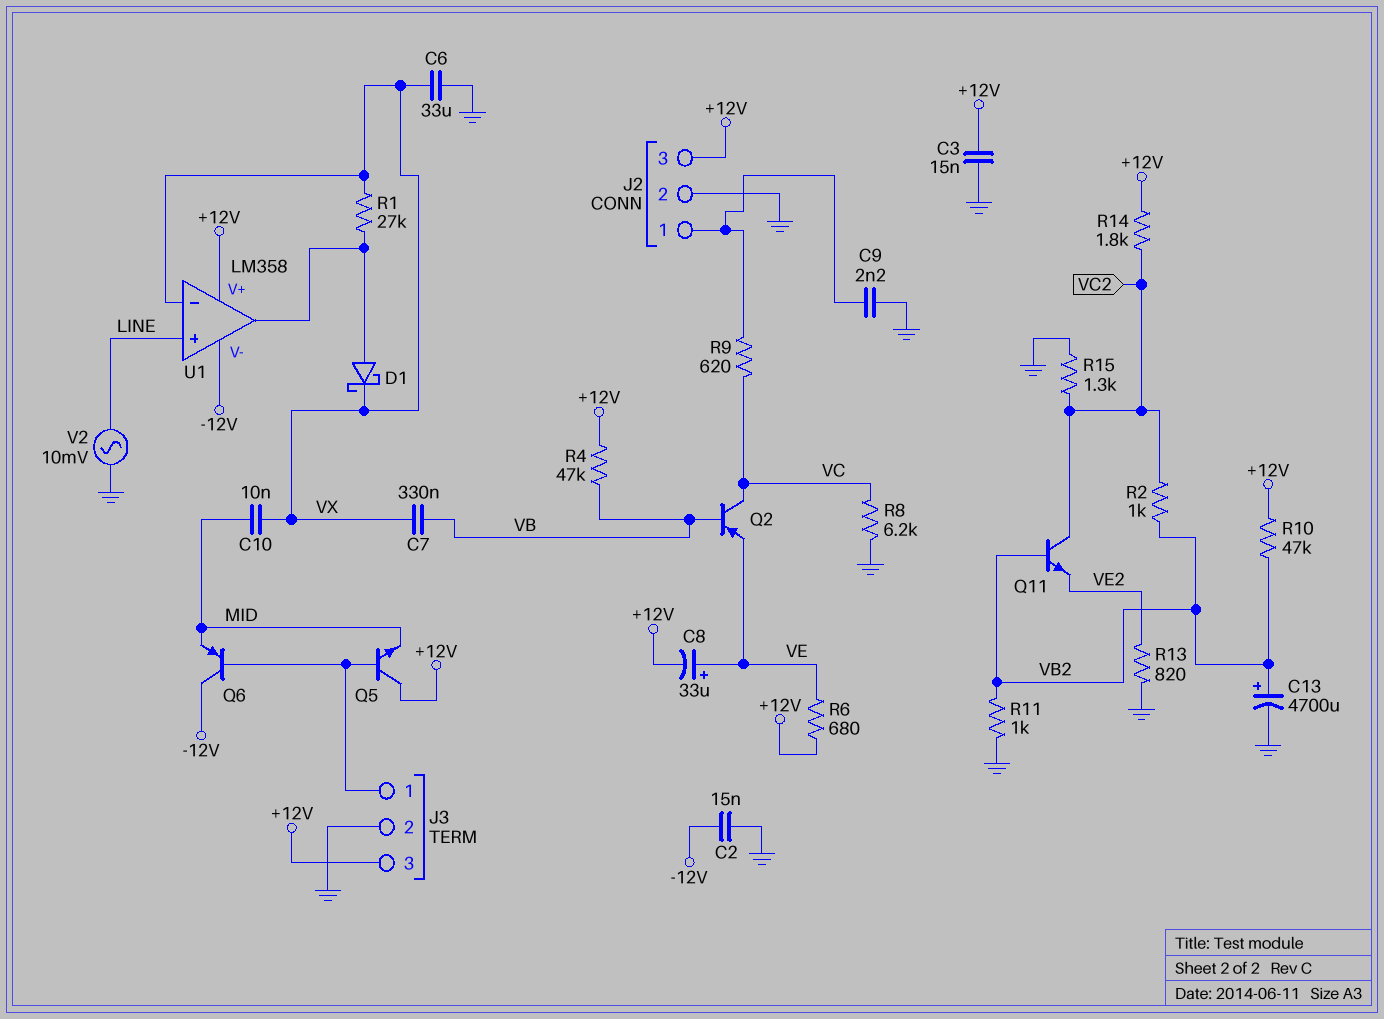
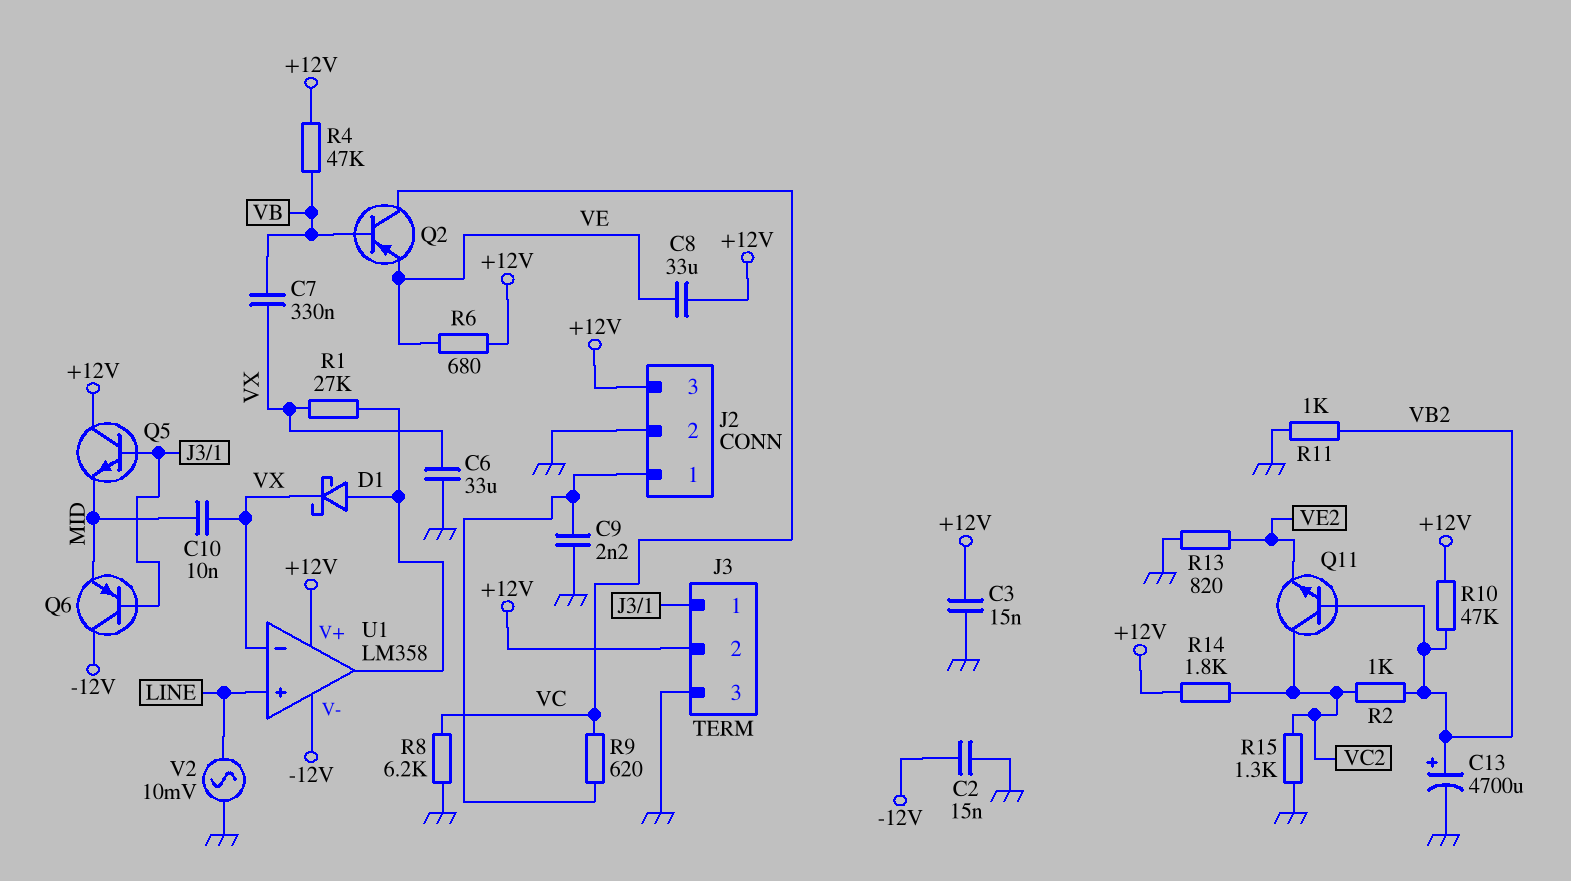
C8: 33uF (plus VE, minus +12V) -> 33uF (+12V, VE)
J3 pin 2: GND -> +12V
J3 pin 3: +12V -> GND

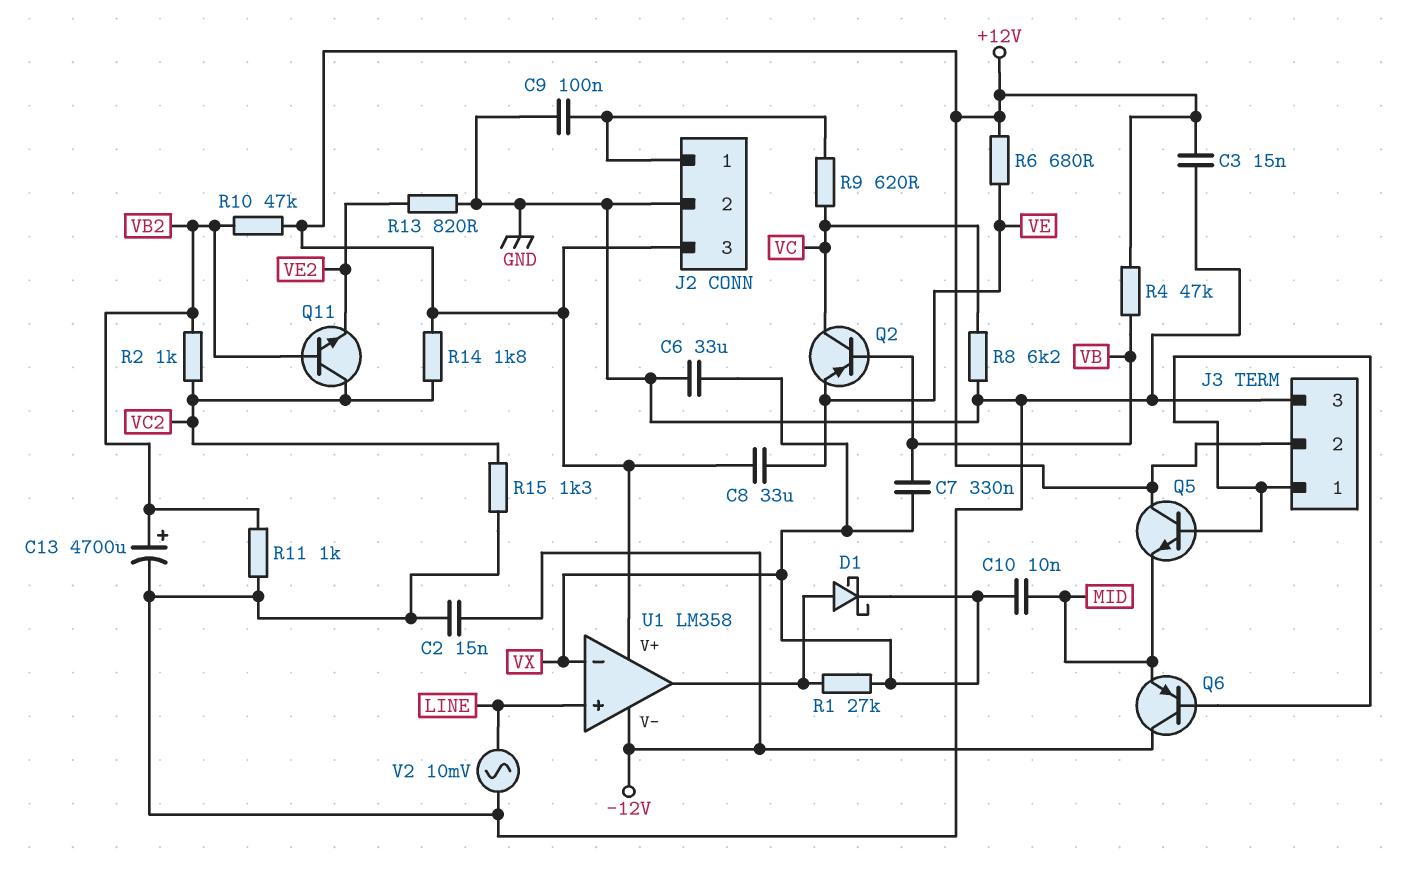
C9: 2.2nF (GND, J2/1) -> 100nF (GND, J2/1)

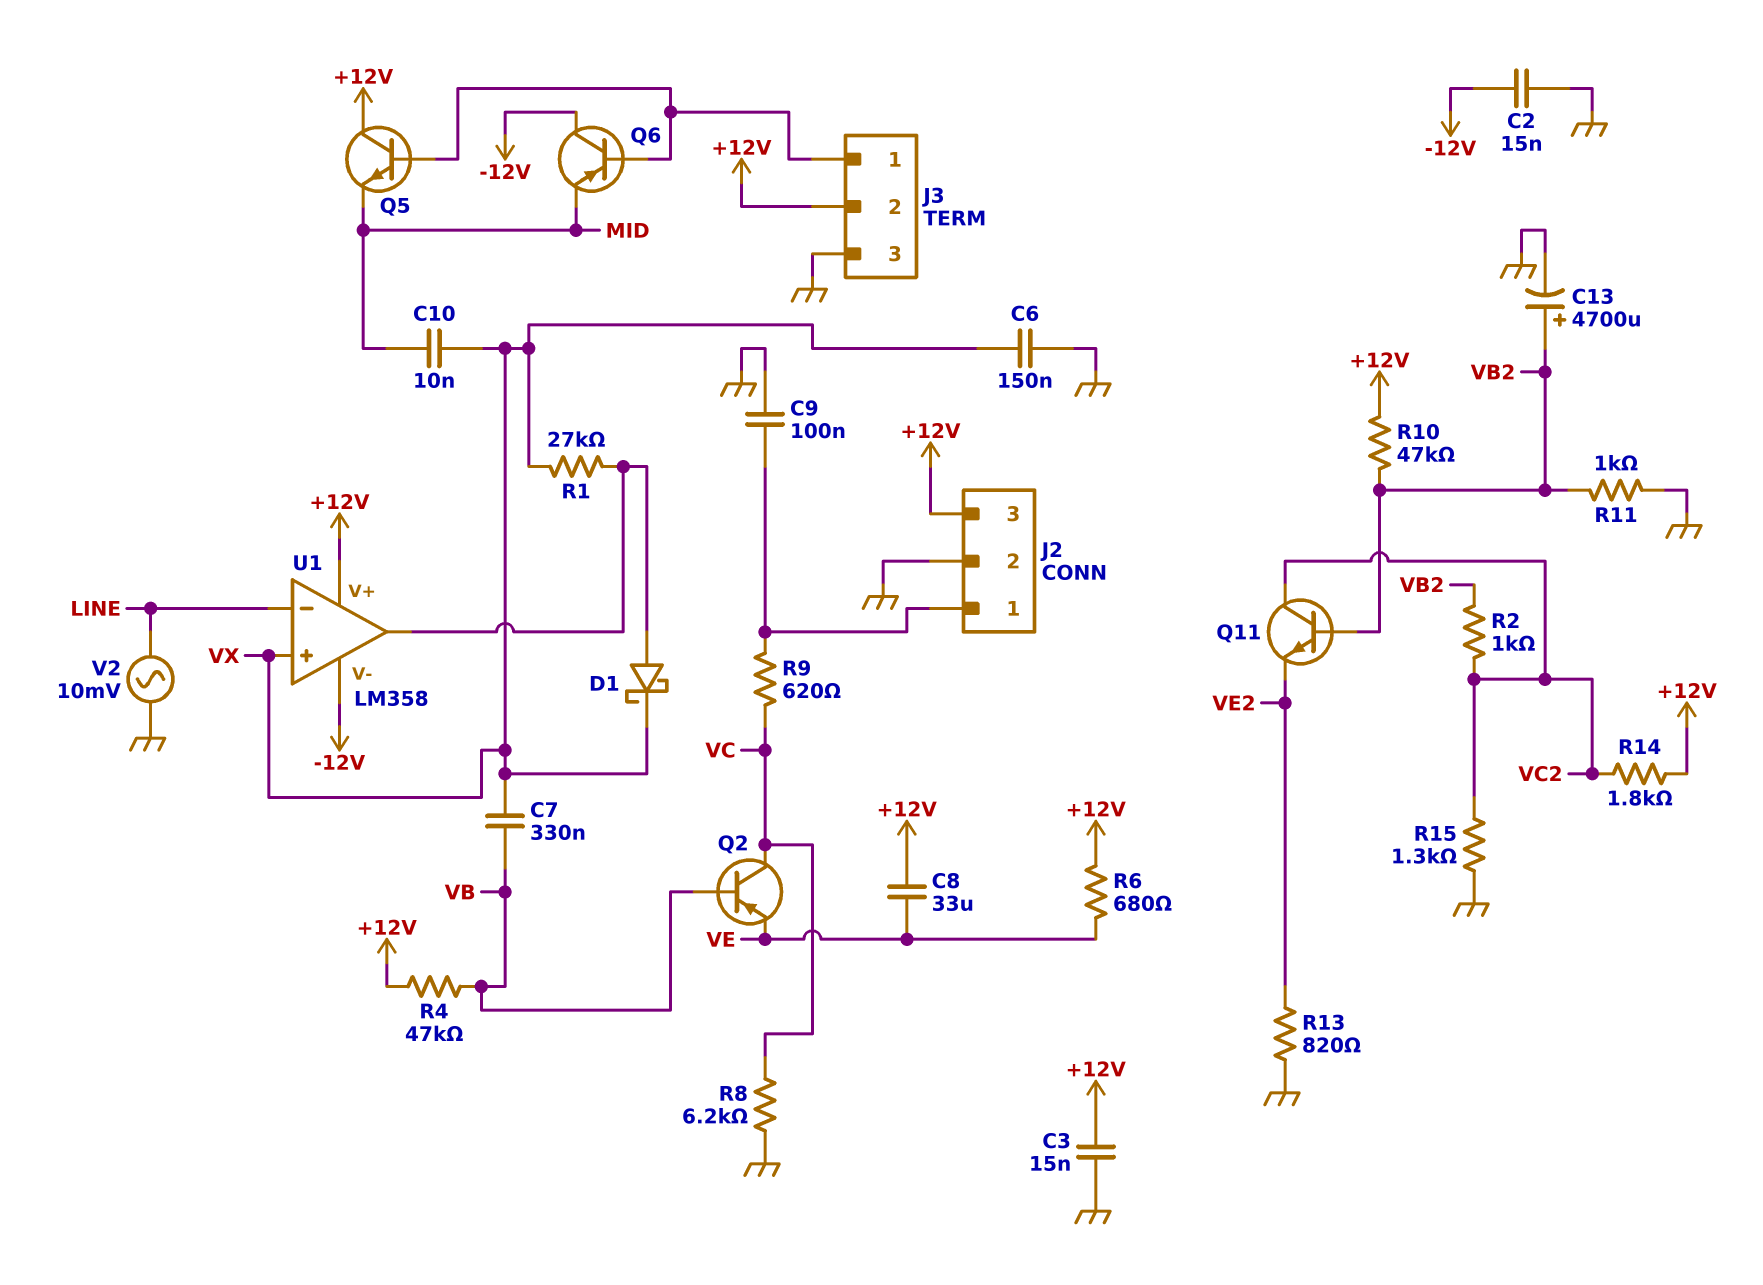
C6: 33uF (GND, VX) -> 150nF (GND, VX)
U1 pin in+: LINE -> VX
U1 pin in-: VX -> LINE

